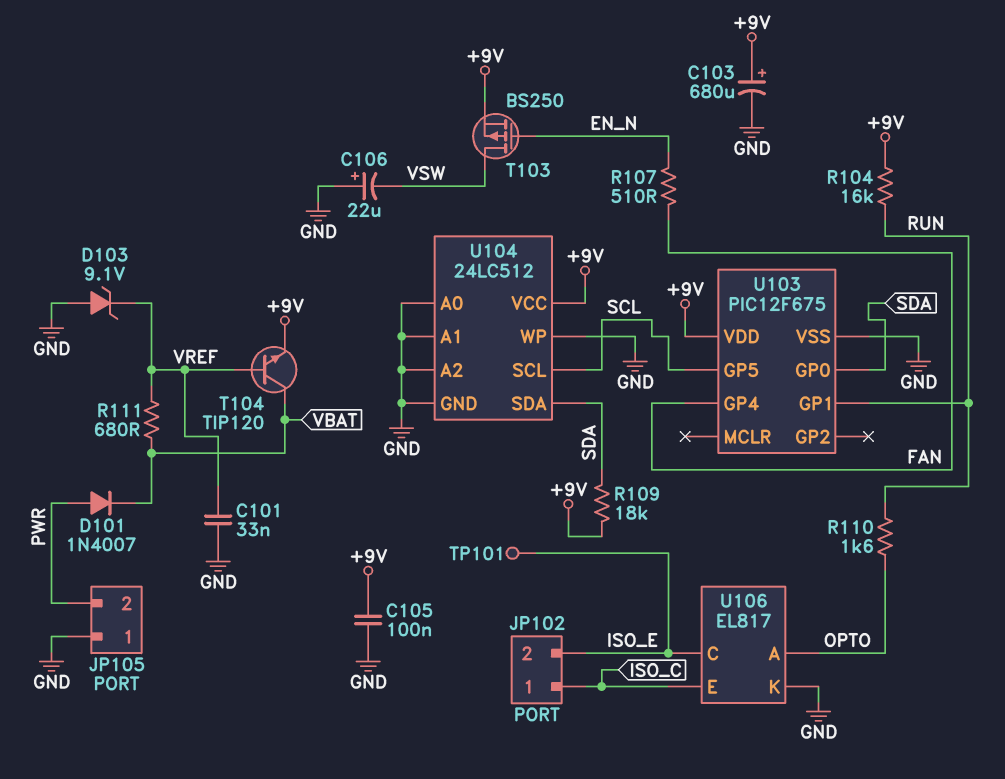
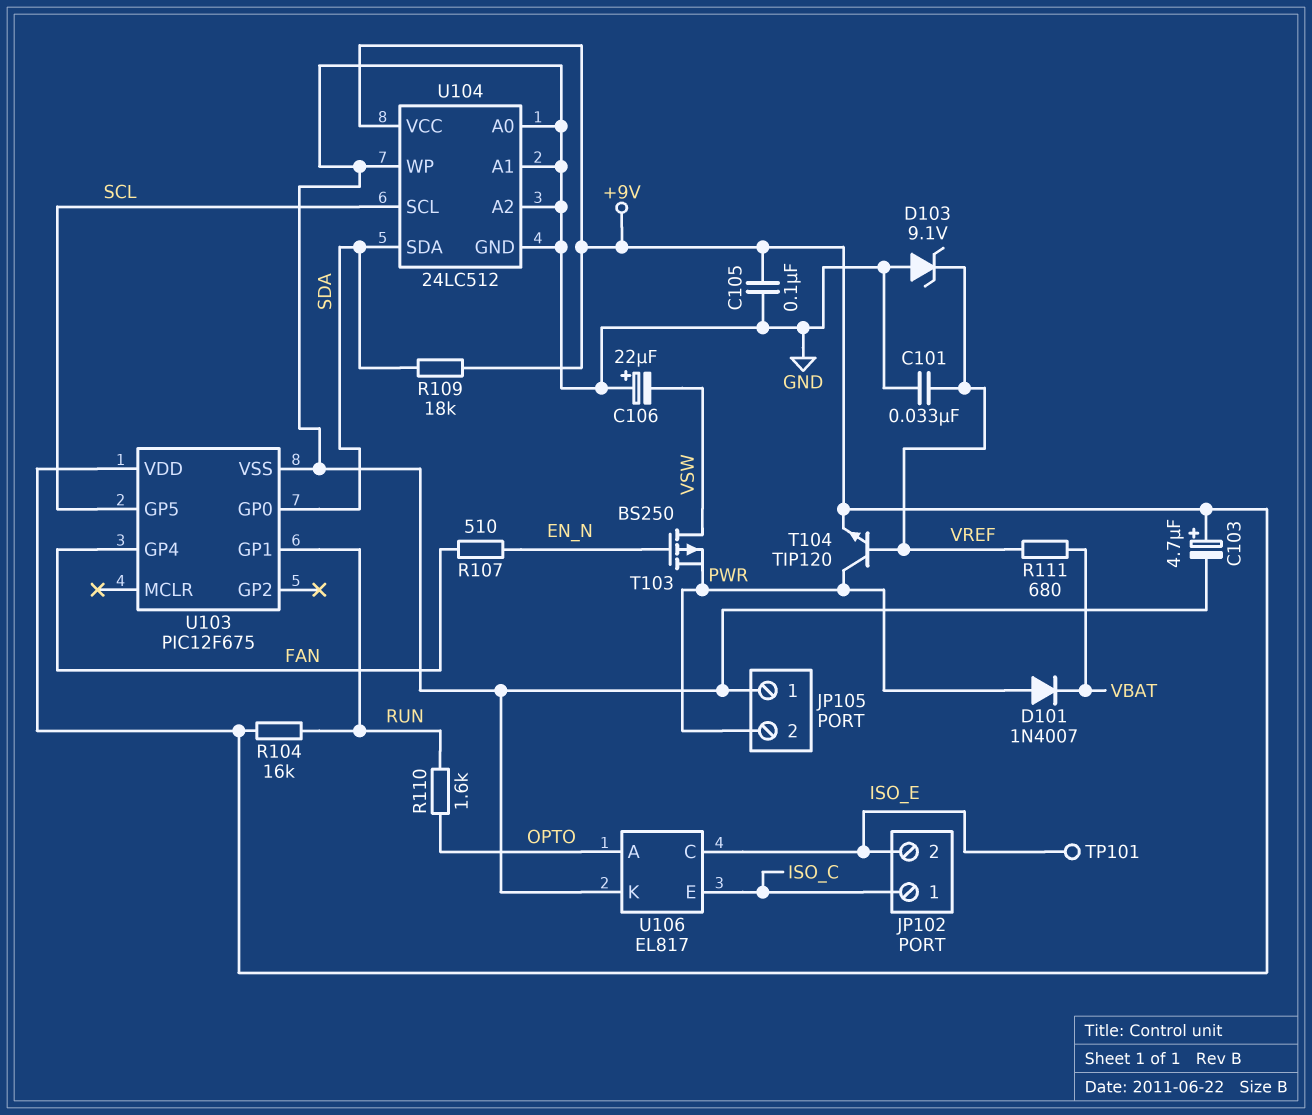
C103: 680uF (plus +9V, minus GND) -> 4.7uF (plus +9V, minus GND)
T103: PMOS BS250 (G EN_N, D VSW, S +9V) -> PMOS BS250 (G EN_N, D VSW, S PWR)
T104: NPN TIP120 (B VREF, C VBAT, E +9V) -> NPN TIP120 (B VREF, C PWR, E +9V)

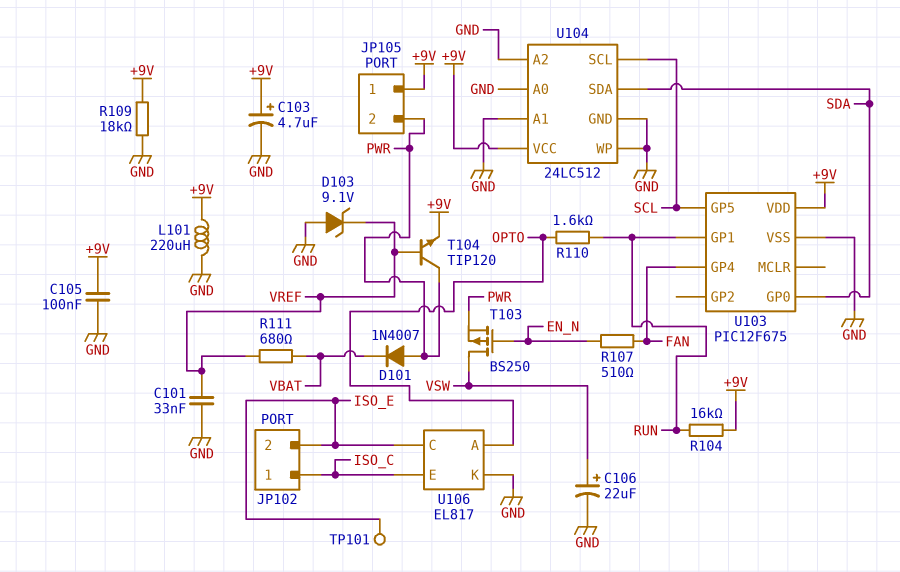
C106: 22uF (plus GND, minus VSW) -> 22uF (plus VSW, minus GND)
JP105 pin 1: GND -> +9V
L101: none -> 220uH (+9V, GND)
R109: 18k (+9V, SDA) -> 18k (+9V, GND)

